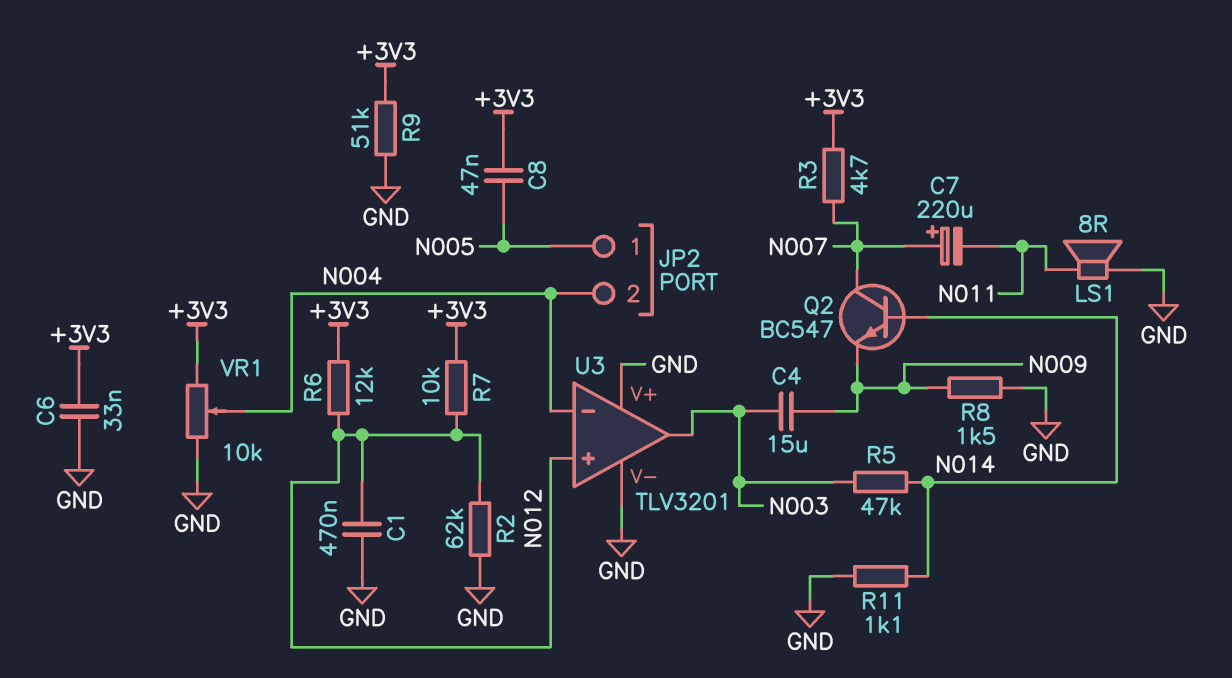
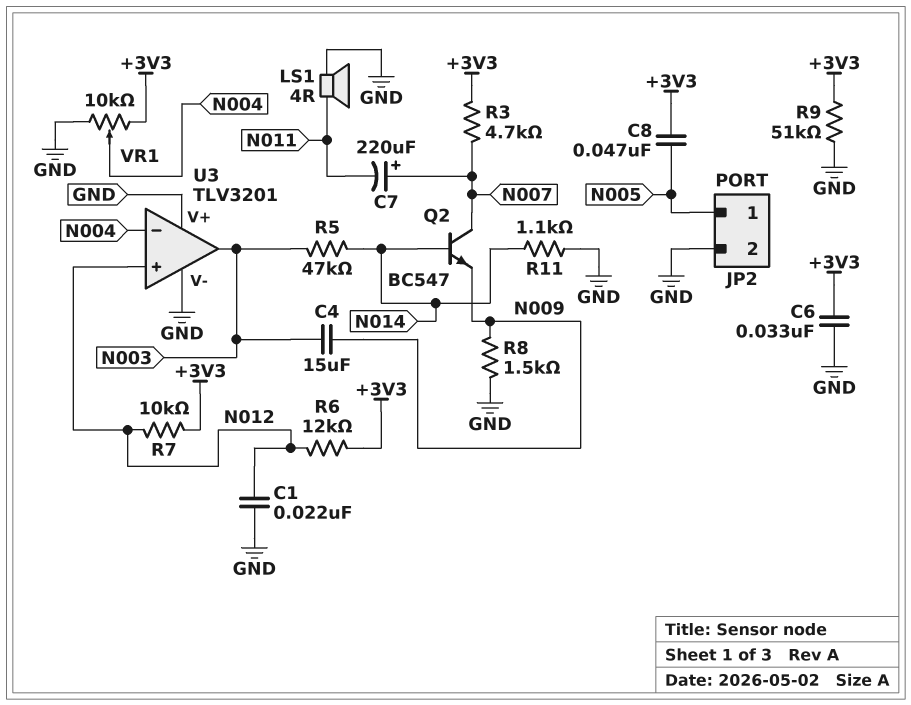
C1: 470nF (GND, N012) -> 22nF (GND, N012)
JP2 pin 2: N004 -> GND
LS1: speaker 8R (GND, N011) -> speaker 4R (GND, N011)
R2: 62k (GND, N012) -> none

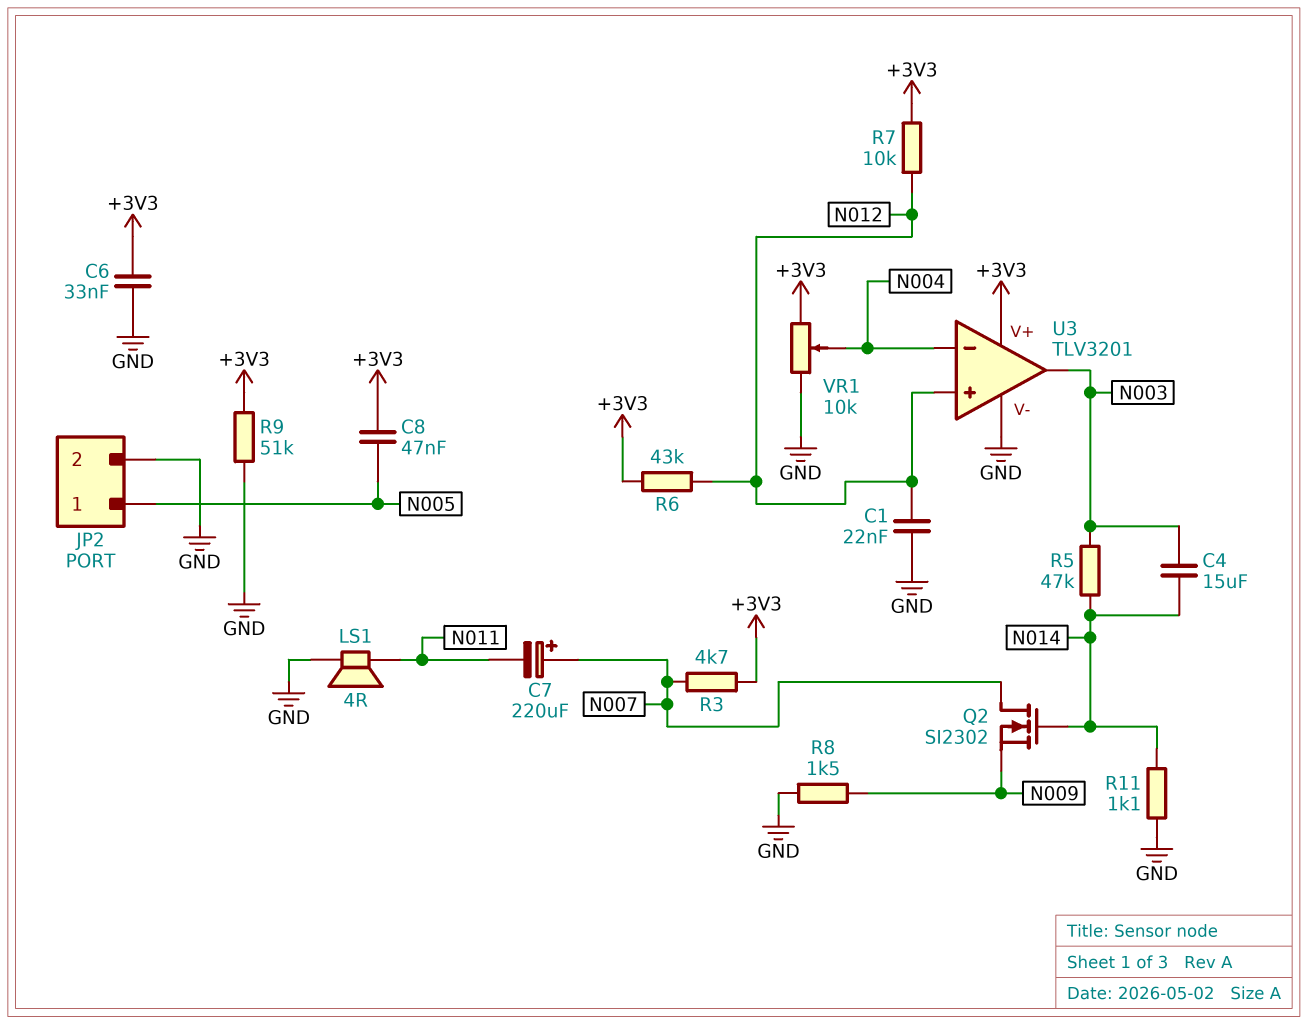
C4: 15uF (N003, N009) -> 15uF (N003, N014)
Q2: NPN BC547 (B N014, C N007, E N009) -> NMOS SI2302 (G N014, D N007, S N009)
R6: 12k (+3V3, N012) -> 43k (+3V3, N012)
U3 pin V+: GND -> +3V3

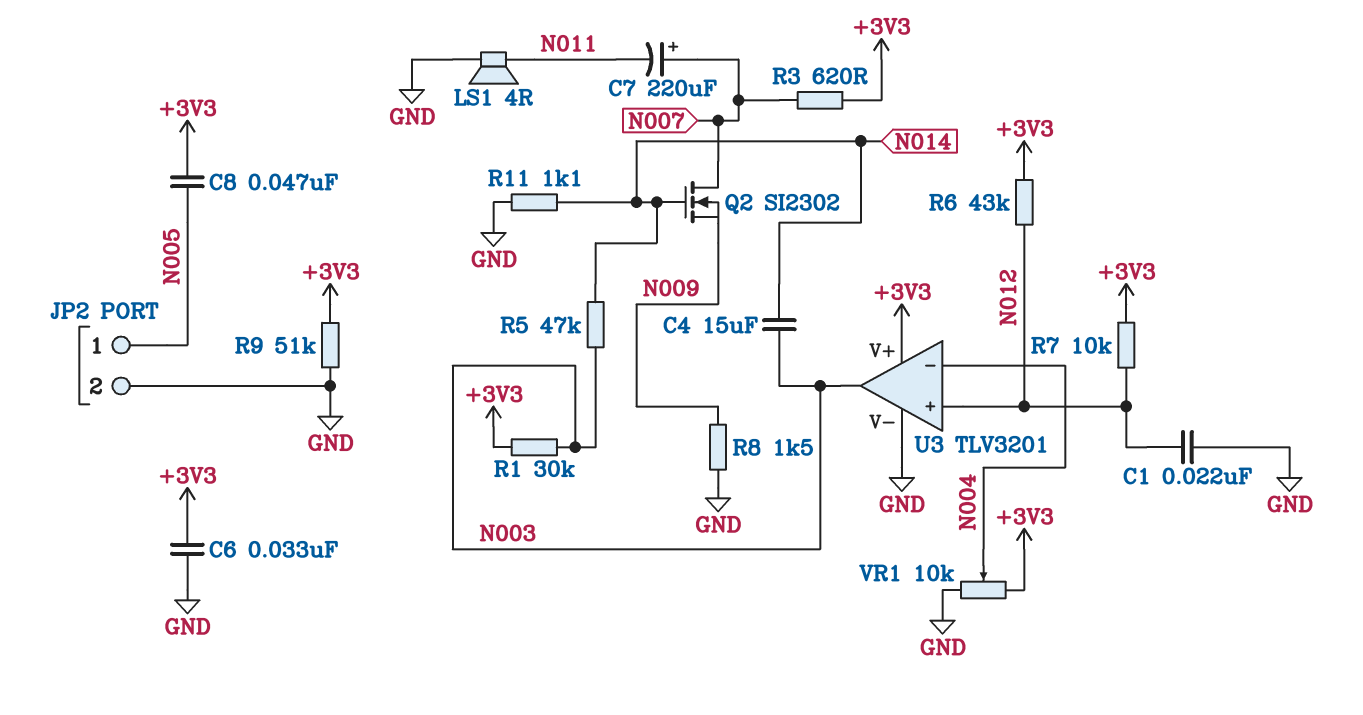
R1: none -> 30k (+3V3, N003)
R3: 4.7k (+3V3, N007) -> 620 (+3V3, N007)

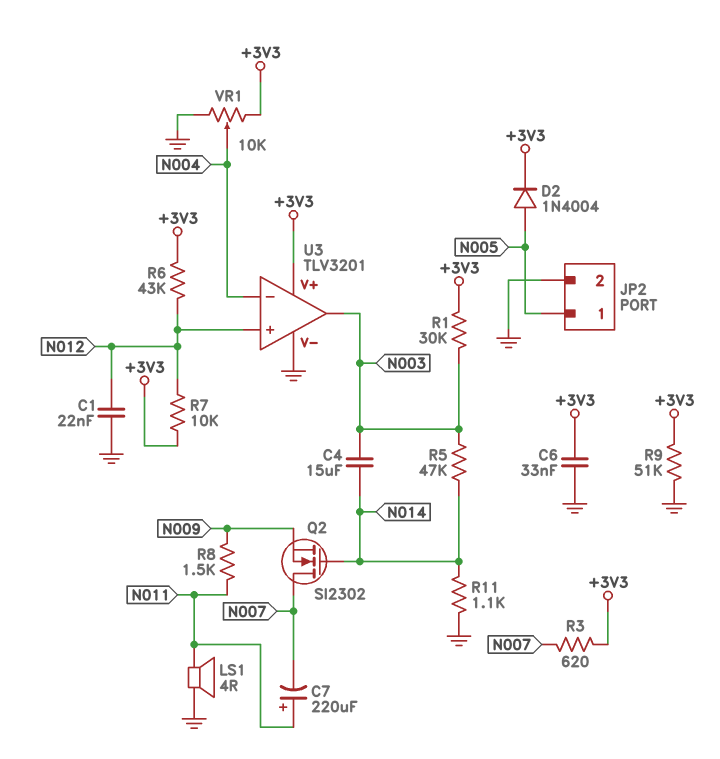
C7: 220uF (plus N007, minus N011) -> 220uF (plus N011, minus N007)
C8: 47nF (+3V3, N005) -> none
D2: none -> diode 1N4004 (A N005, K +3V3)
R8: 1.5k (GND, N009) -> 1.5k (N009, N011)

